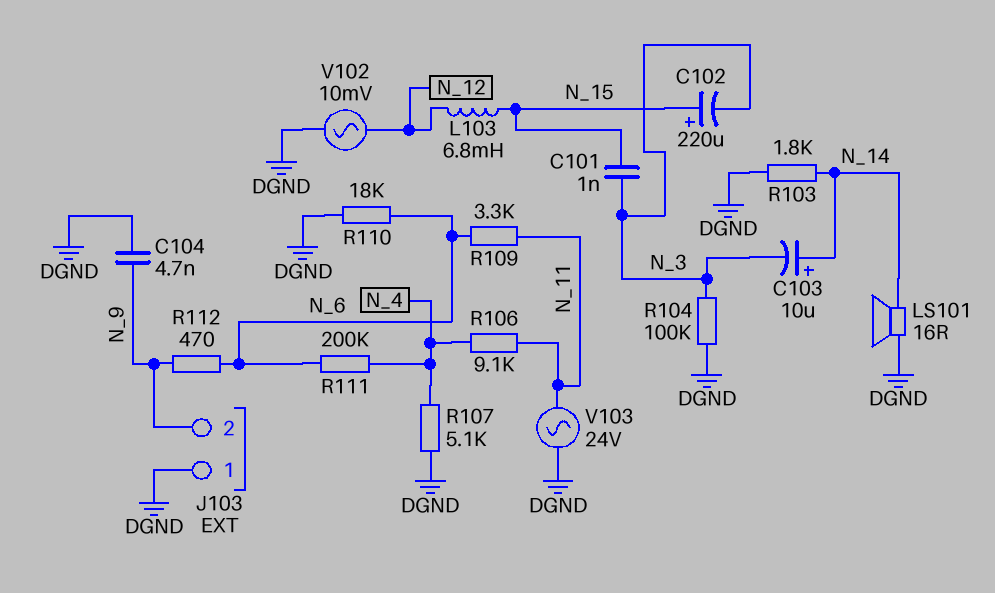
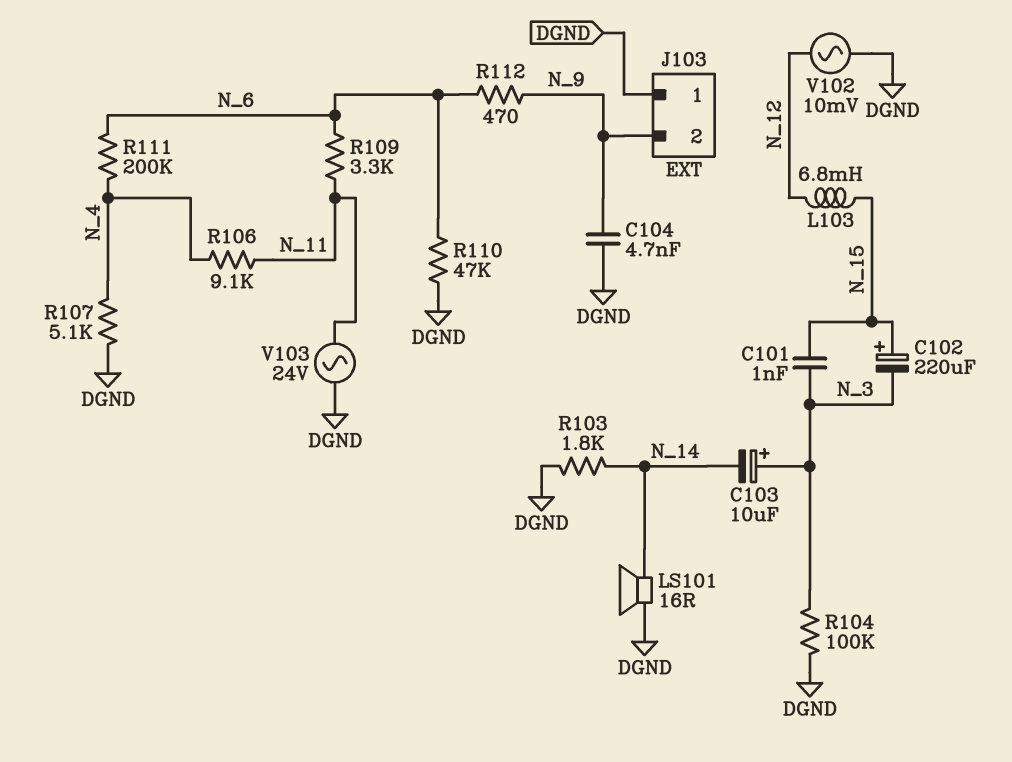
C103: 10uF (plus N_14, minus N_3) -> 10uF (plus N_3, minus N_14)
R110: 18k (DGND, N_6) -> 47k (DGND, N_6)

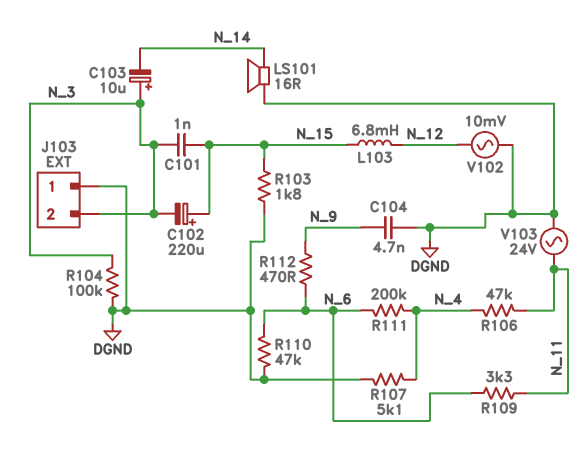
J103 pin 2: N_9 -> N_3
R103: 1.8k (DGND, N_14) -> 1.8k (DGND, N_15)
R106: 9.1k (N_4, N_11) -> 47k (N_4, N_11)

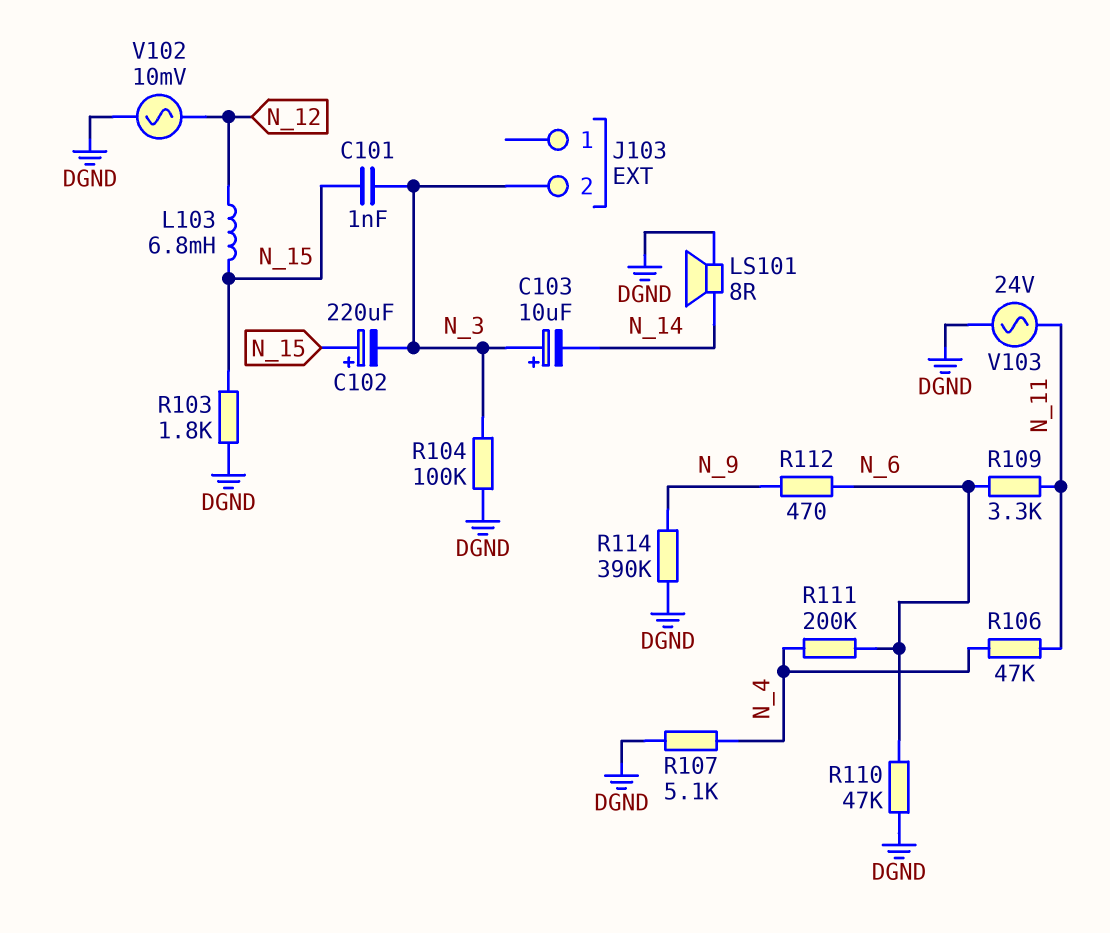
C104: 4.7nF (DGND, N_9) -> none
J103 pin 1: DGND -> none
LS101: speaker 16R (DGND, N_14) -> speaker 8R (DGND, N_14)
R114: none -> 390k (DGND, N_9)

